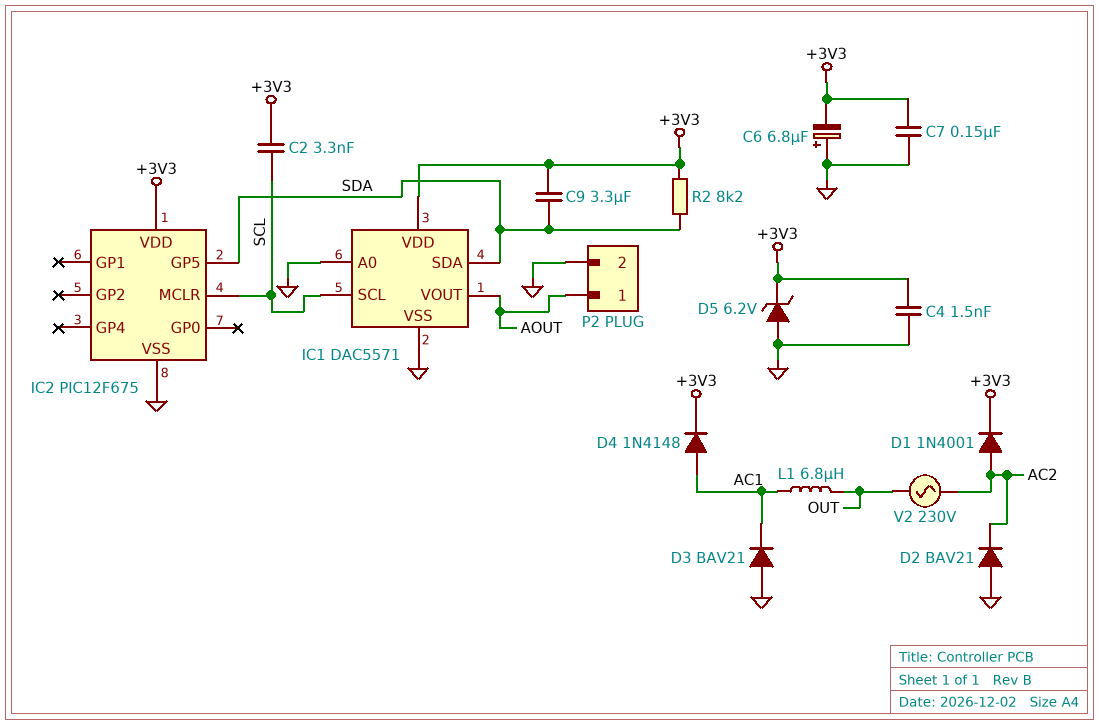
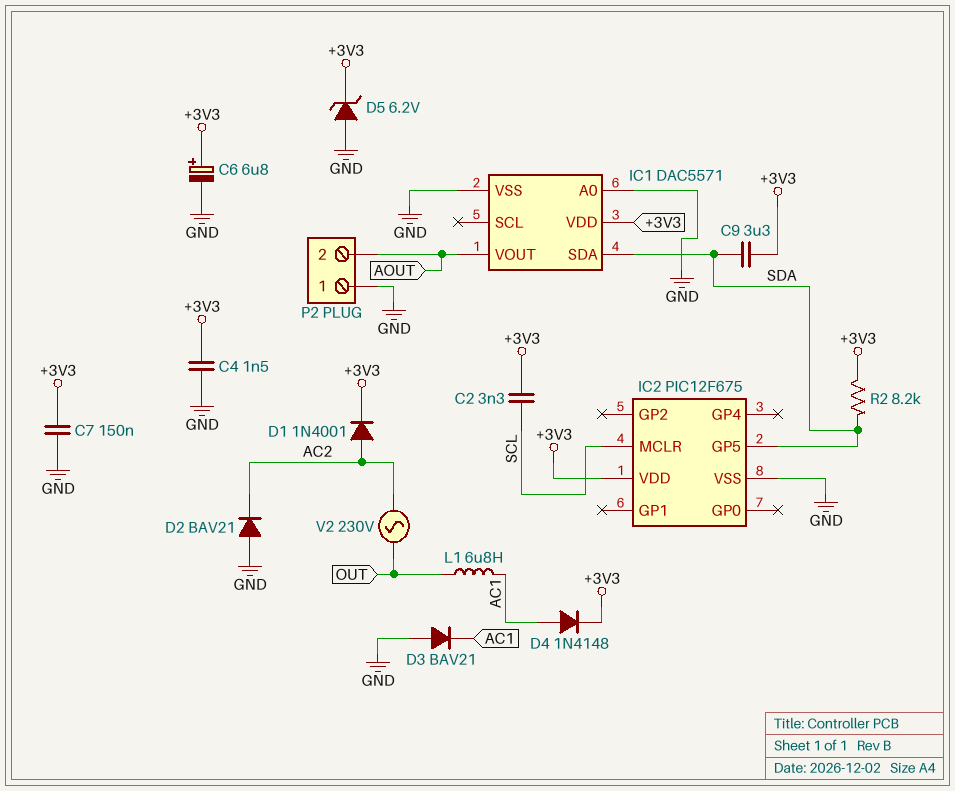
C6: 6.8uF (plus GND, minus +3V3) -> 6.8uF (plus +3V3, minus GND)
IC1 pin SCL: SCL -> none
P2 pin 1: AOUT -> GND
P2 pin 2: GND -> AOUT

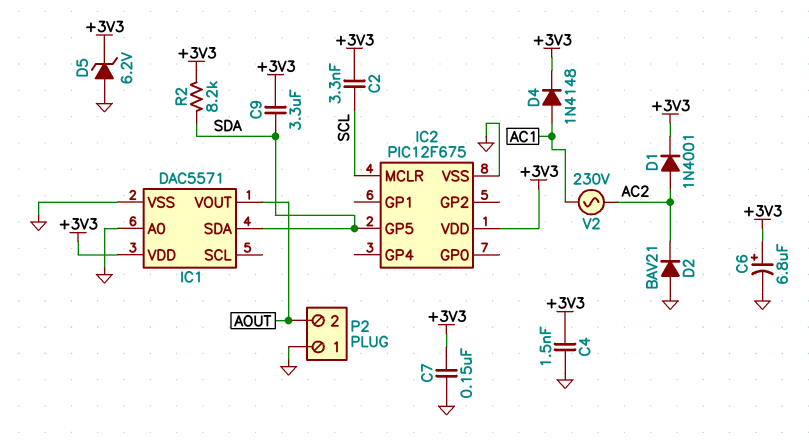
D3: diode BAV21 (A GND, K AC1) -> none
L1: 6.8uH (AC1, OUT) -> none
V2: AC 230V (AC2, OUT) -> AC 230V (AC1, AC2)

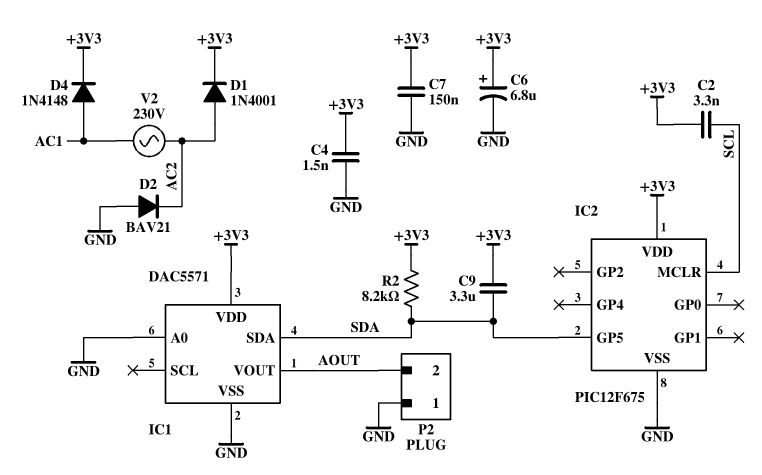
D5: zener 6.2V (A GND, K +3V3) -> none

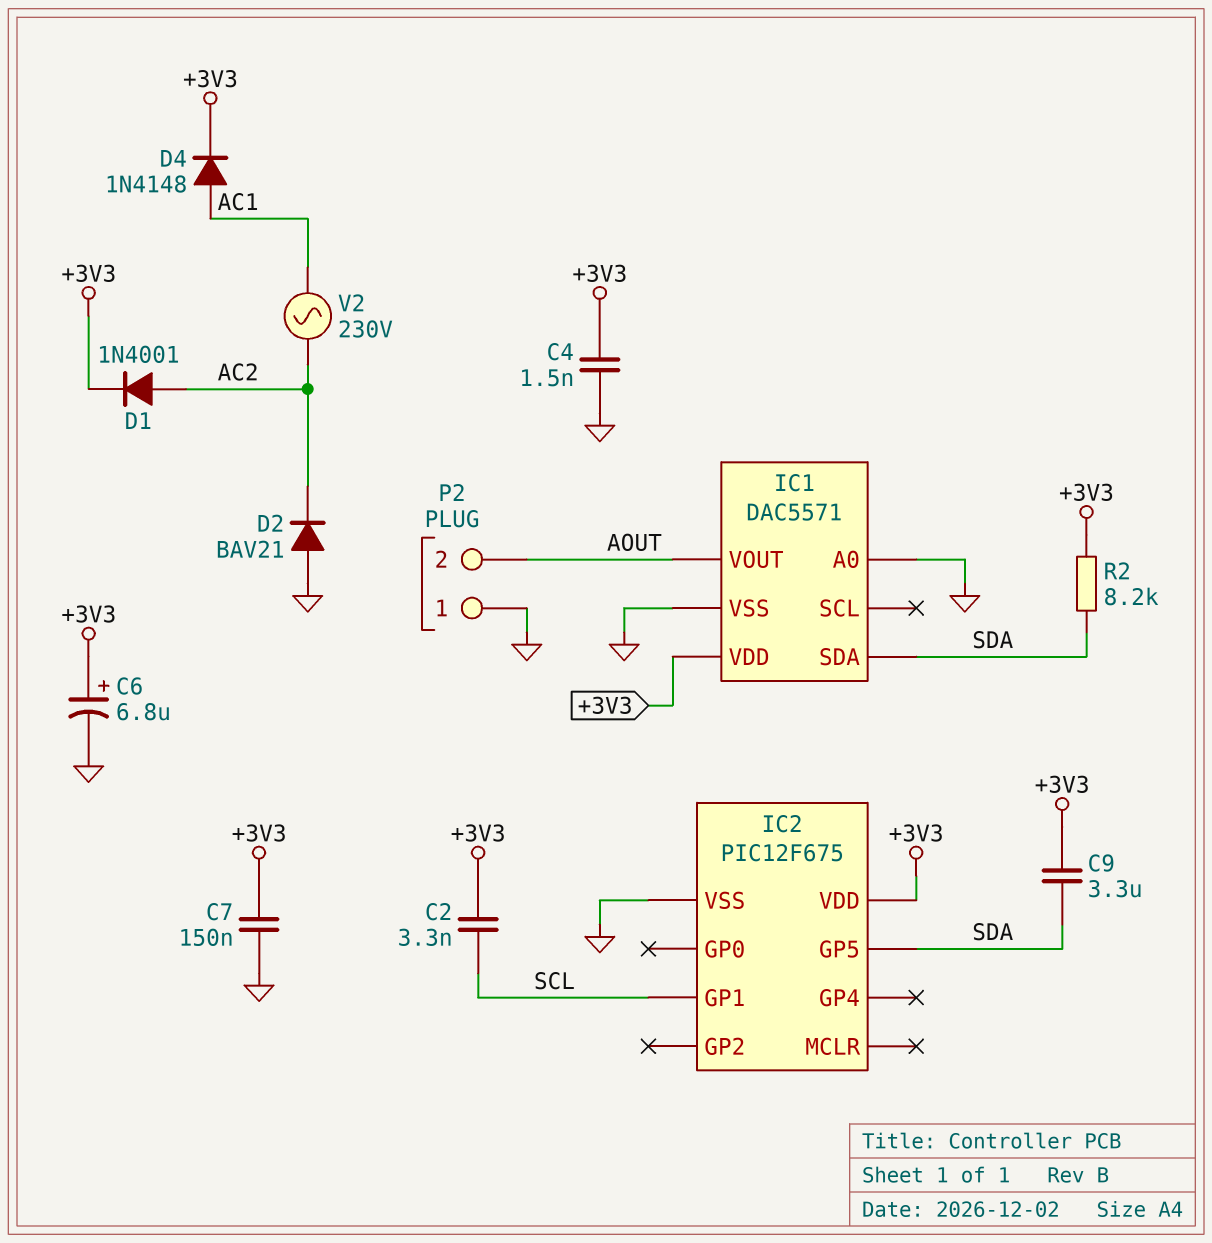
IC2 pin GP1: none -> SCL
IC2 pin MCLR: SCL -> none

